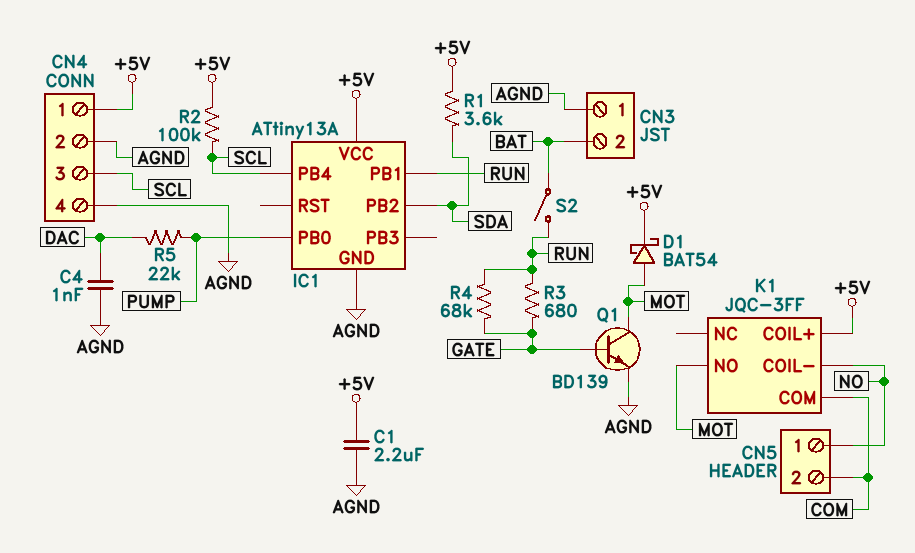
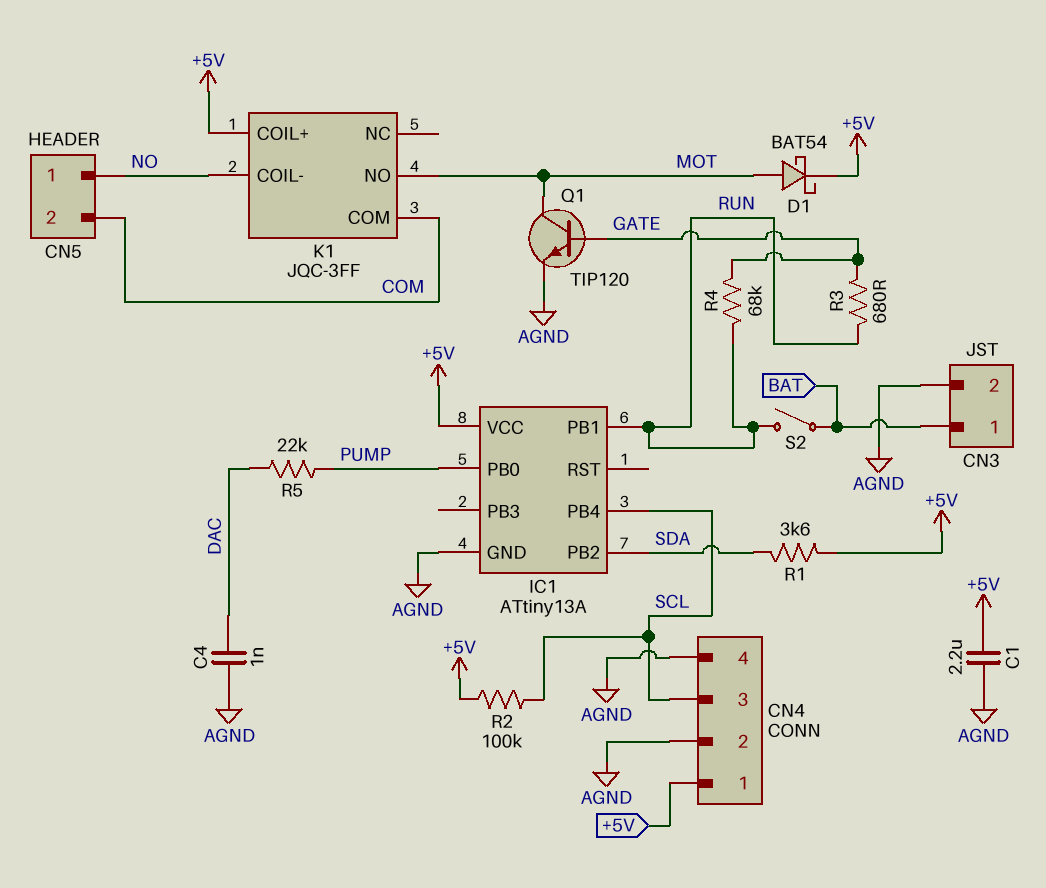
CN3 pin 1: AGND -> BAT
CN3 pin 2: BAT -> AGND
Q1: NPN BD139 (B GATE, C MOT, E AGND) -> NPN TIP120 (B GATE, C MOT, E AGND)

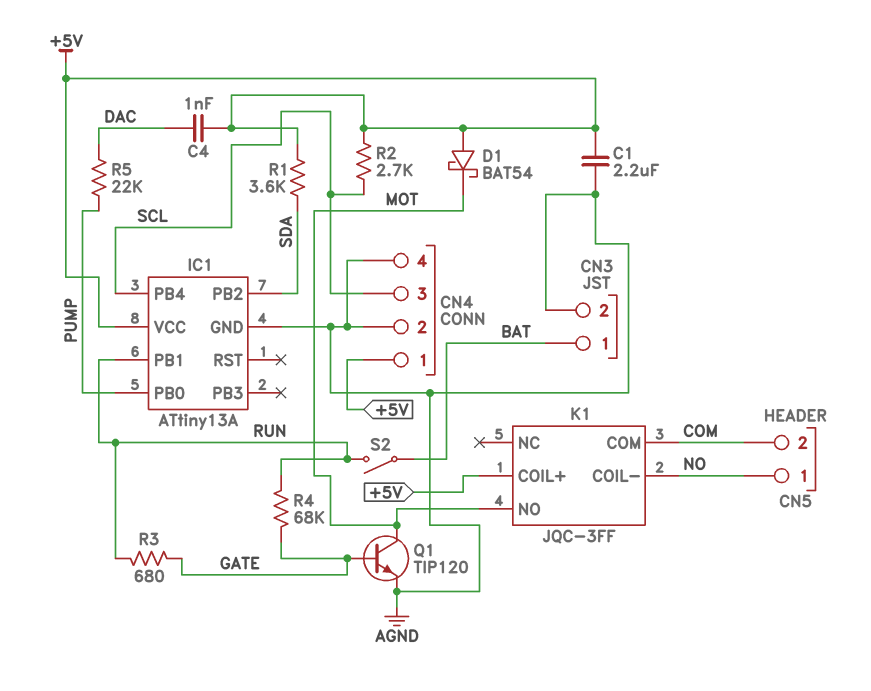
C4: 1nF (AGND, DAC) -> 1nF (+5V, DAC)
D1: schottky BAT54 (A MOT, K +5V) -> schottky BAT54 (A +5V, K MOT)
R2: 100k (+5V, SCL) -> 2.7k (+5V, SCL)

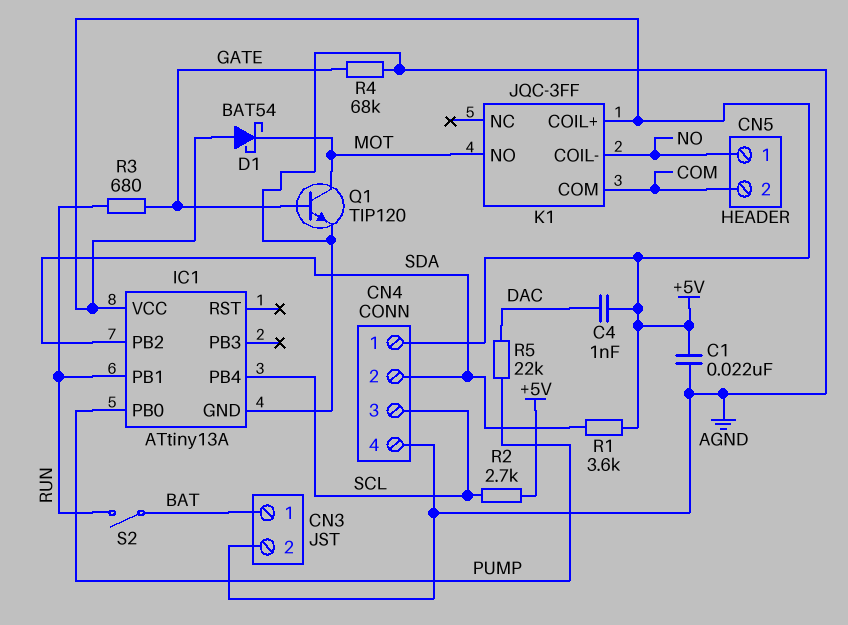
C1: 2.2uF (+5V, AGND) -> 22nF (+5V, AGND)
CN4 pin 2: AGND -> SDA
R4: 68k (GATE, RUN) -> 68k (AGND, GATE)

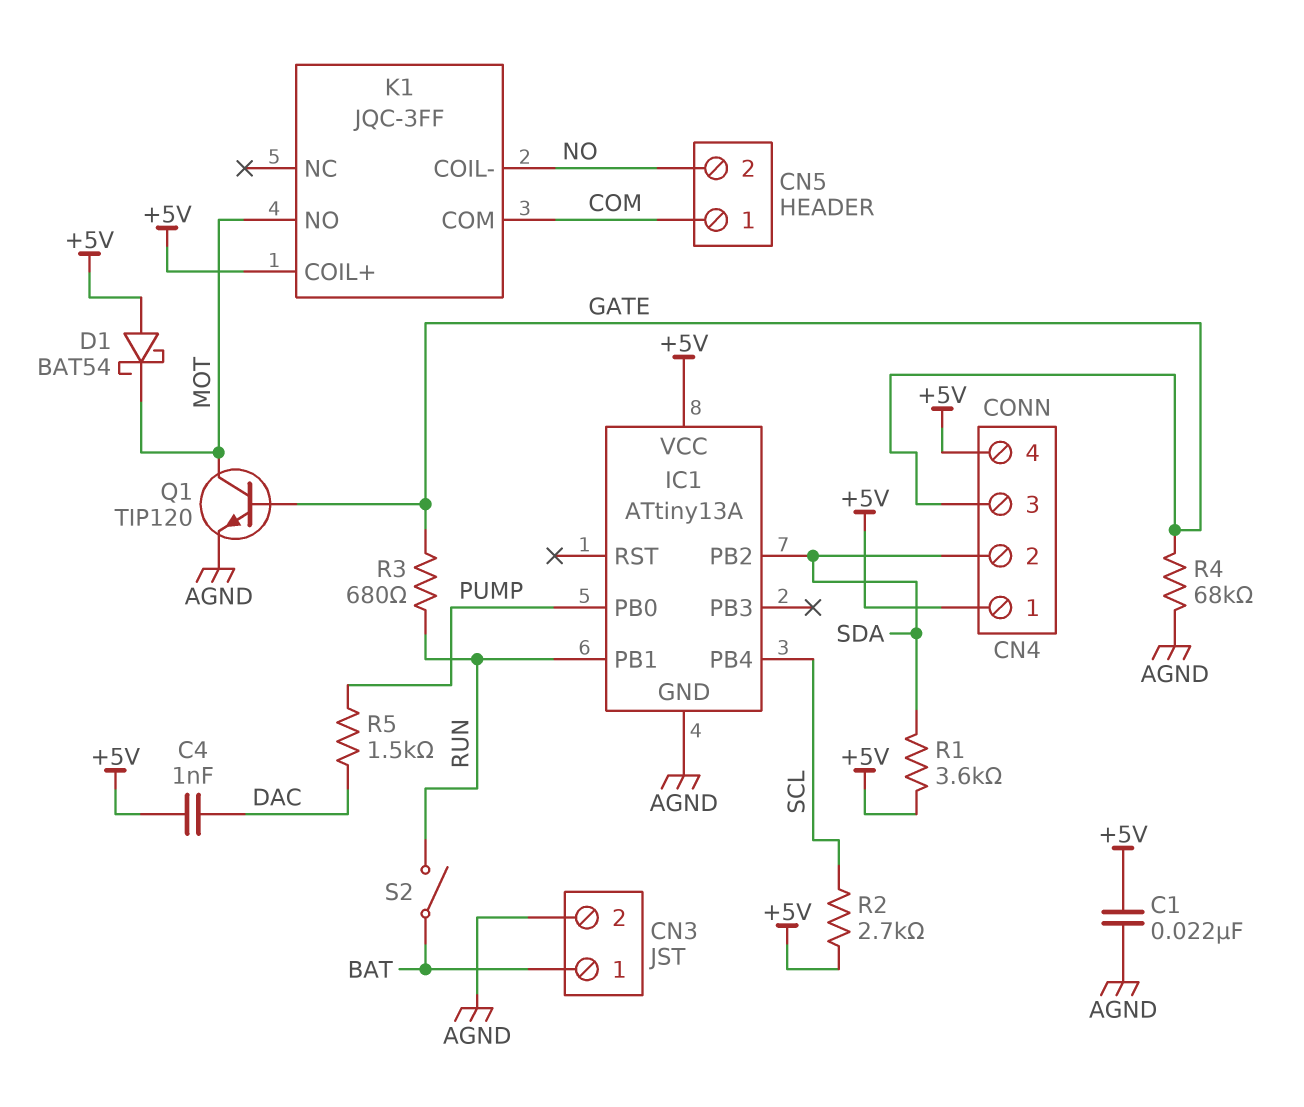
CN4 pin 3: SCL -> GATE
CN4 pin 4: AGND -> +5V
CN5 pin 1: NO -> COM
CN5 pin 2: COM -> NO
R5: 22k (DAC, PUMP) -> 1.5k (DAC, PUMP)

